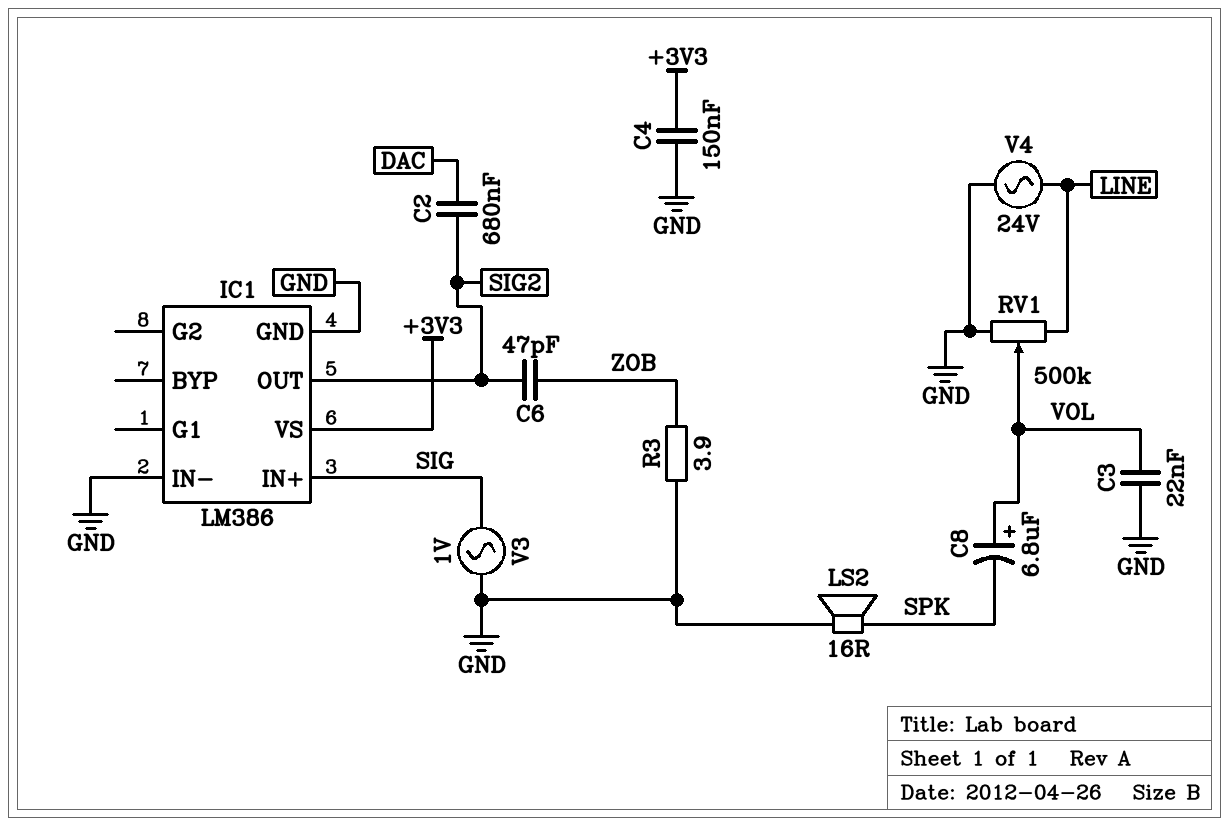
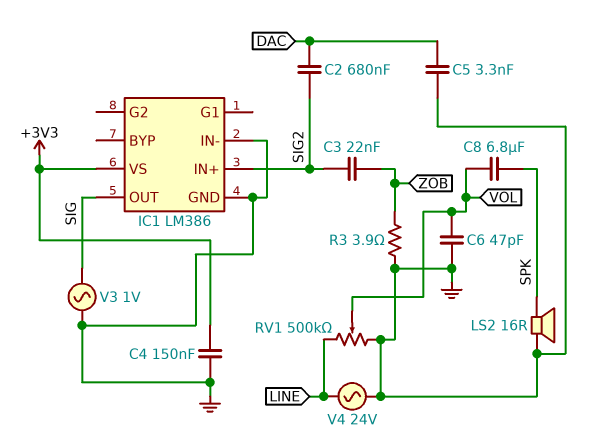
C3: 22nF (GND, VOL) -> 22nF (SIG2, ZOB)
C5: none -> 3.3nF (DAC, GND)
C6: 47pF (SIG2, ZOB) -> 47pF (GND, VOL)
C8: 6.8uF (plus VOL, minus SPK) -> 6.8uF (SPK, VOL)
IC1 pin IN+: SIG -> SIG2
IC1 pin OUT: SIG2 -> SIG

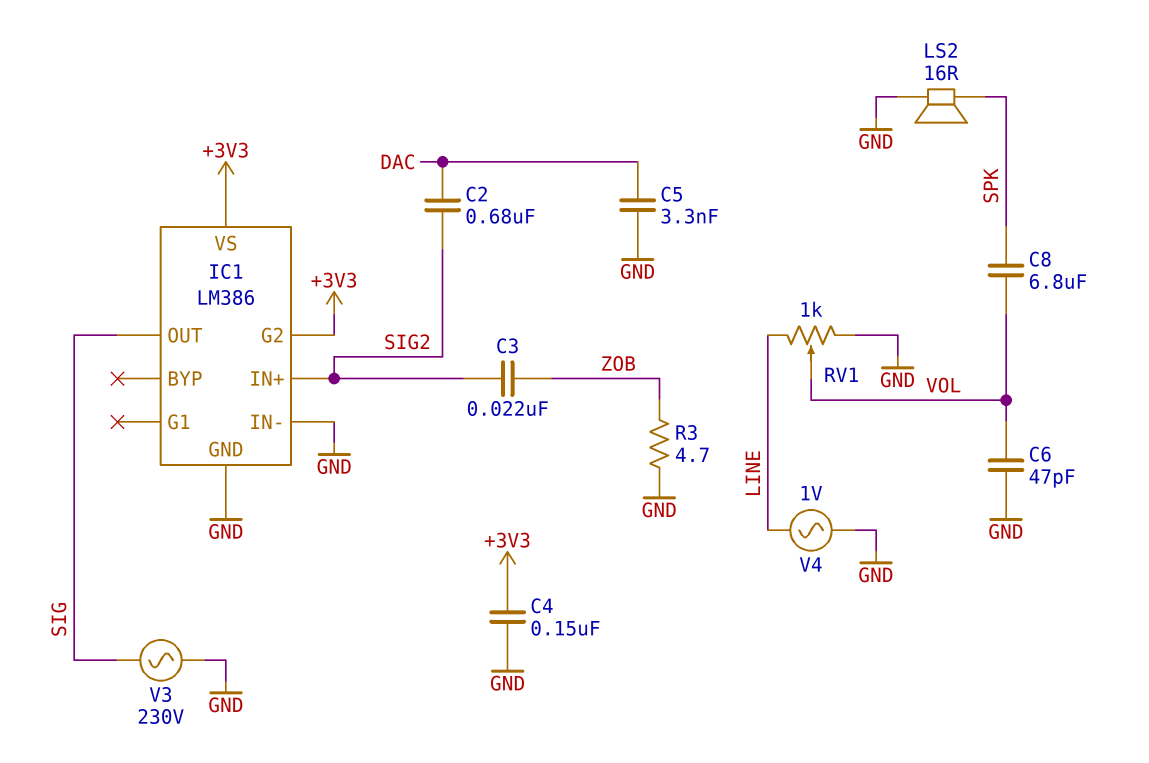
IC1 pin G2: none -> +3V3
R3: 3.9 (GND, ZOB) -> 4.7 (GND, ZOB)
RV1: 500k (GND, LINE, wiper VOL) -> 1k (GND, LINE, wiper VOL)
V3: AC 1V (GND, SIG) -> AC 230V (GND, SIG)
V4: AC 24V (GND, LINE) -> AC 1V (GND, LINE)

